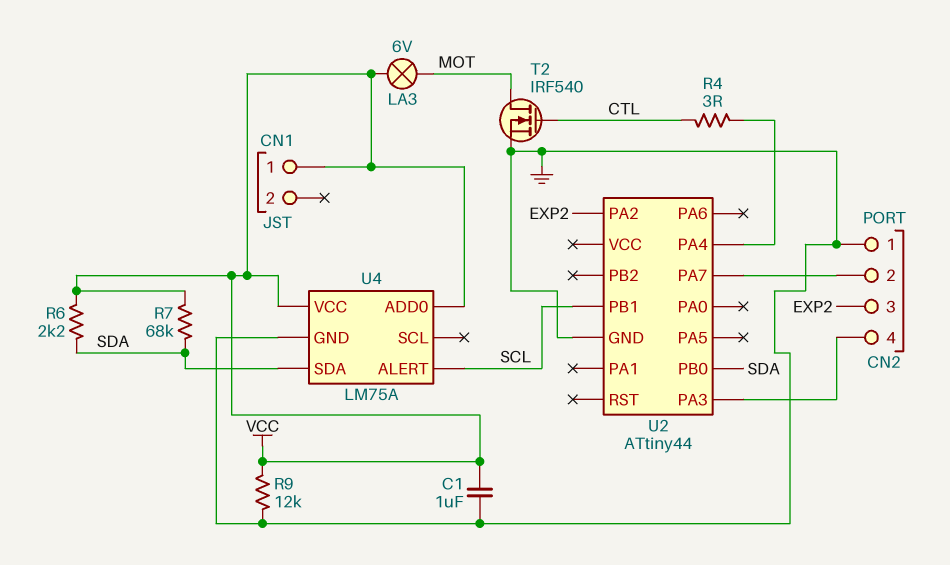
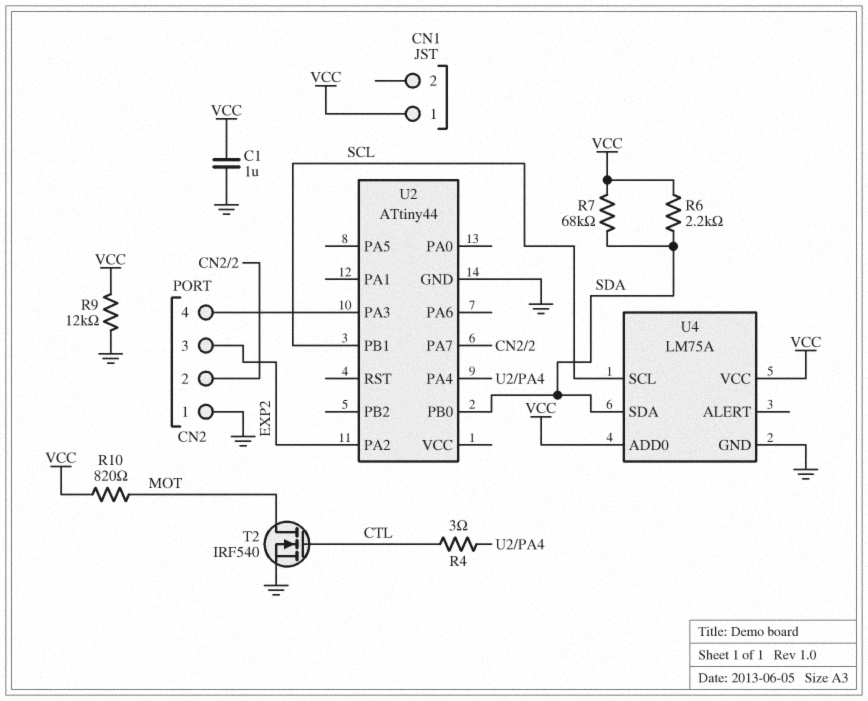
LA3: lamp 6V (MOT, VCC) -> none
R10: none -> 820 (MOT, VCC)
U4 pin ALERT: SCL -> none
U4 pin SCL: none -> SCL

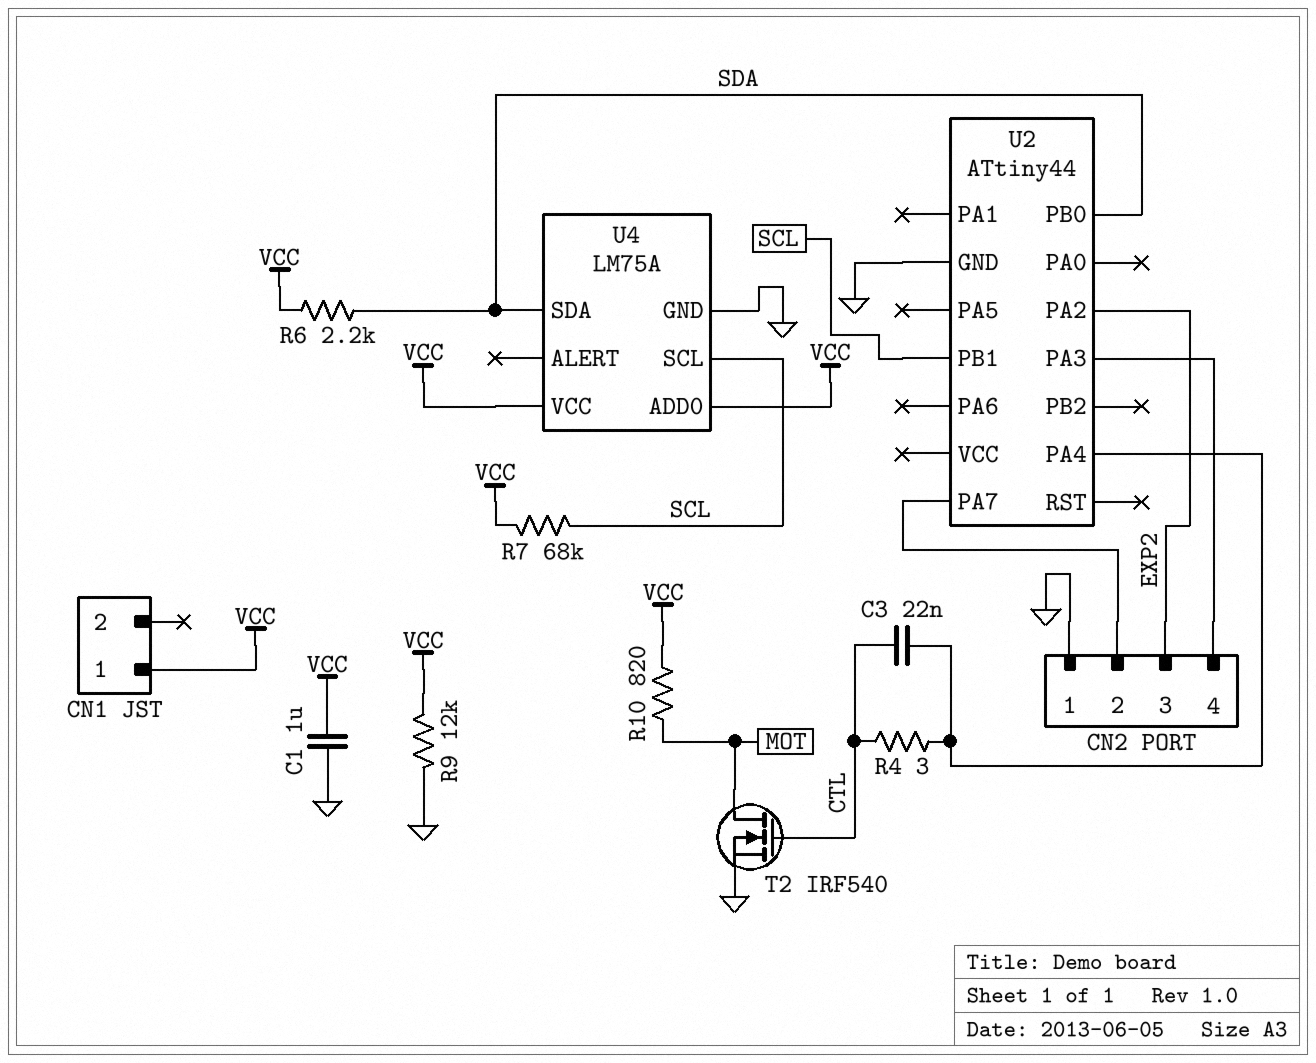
C3: none -> 22nF (CTL, U2/PA4)
R7: 68k (SDA, VCC) -> 68k (SCL, VCC)

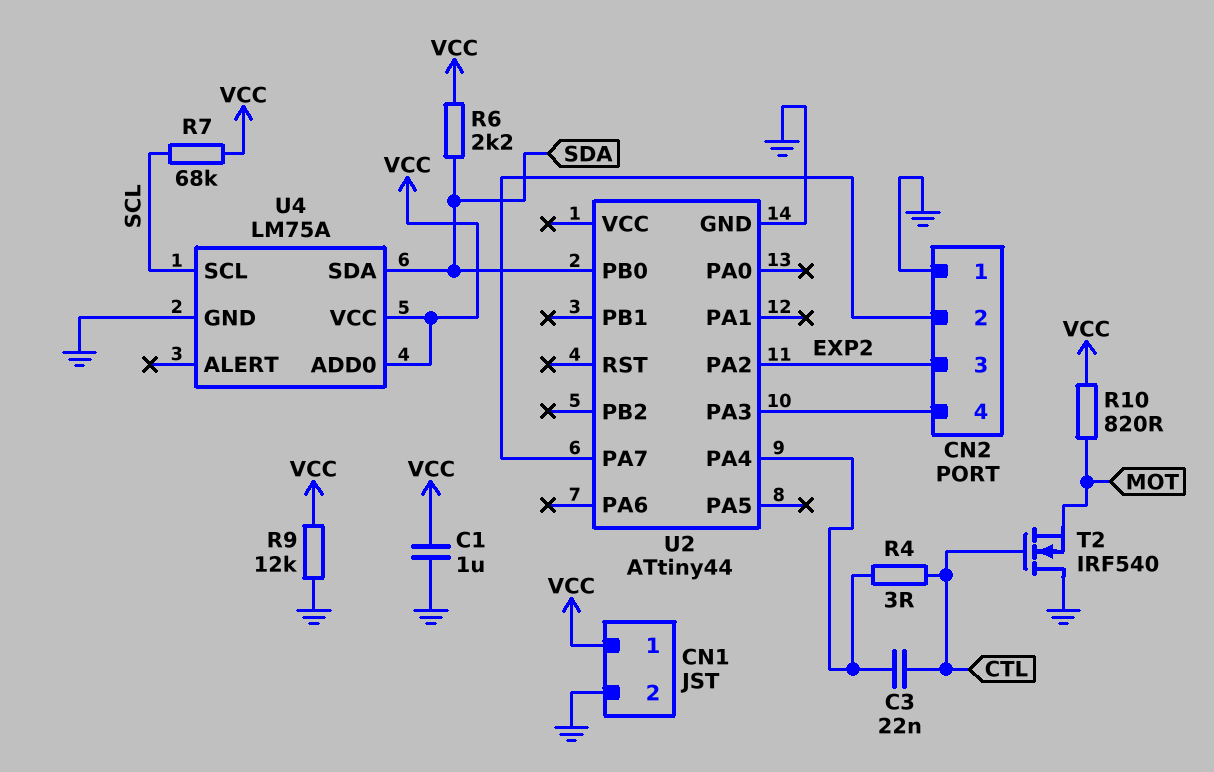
CN1 pin 2: none -> GND
T2: NMOS IRF540 (G CTL, D MOT, S GND) -> NMOS IRF540 (G CTL, D GND, S MOT)
U2 pin PB1: SCL -> none

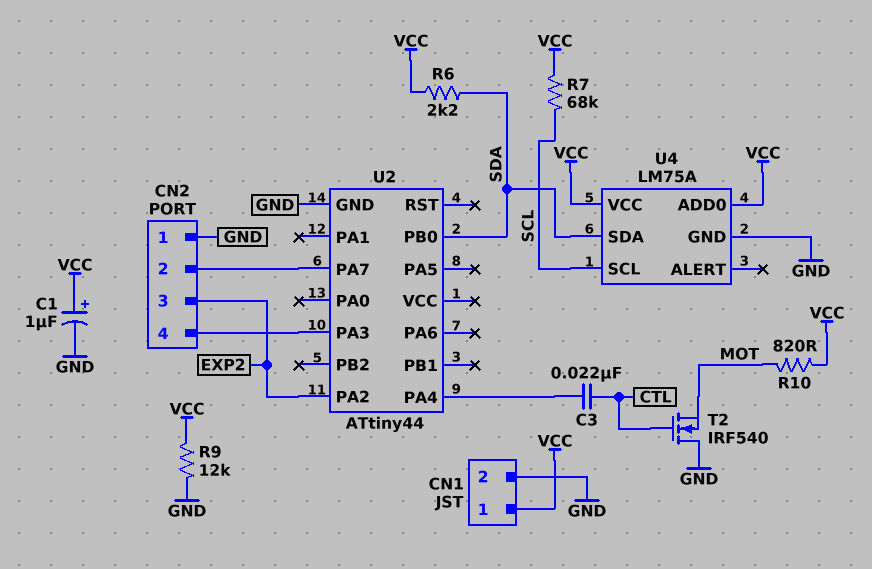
C1: 1uF (GND, VCC) -> 1uF (plus VCC, minus GND)
R4: 3 (CTL, U2/PA4) -> none

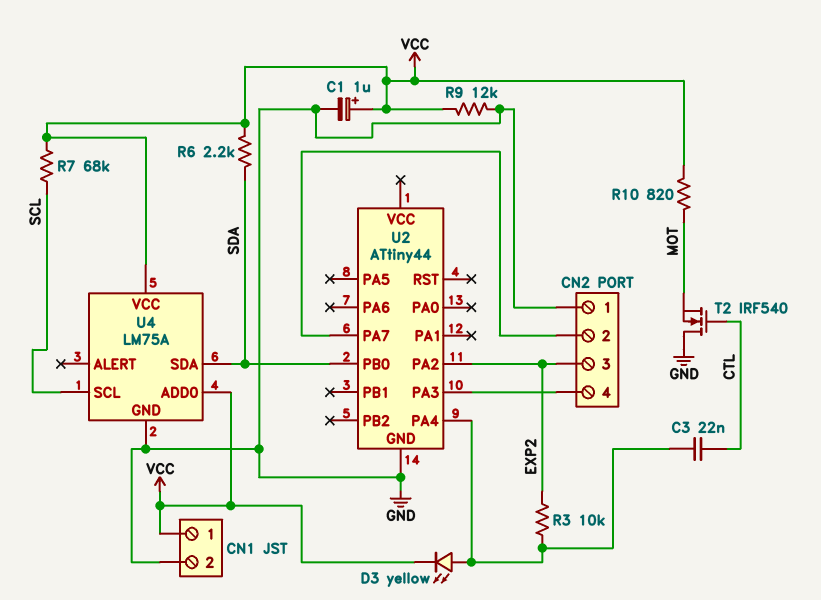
D3: none -> LED yellow (A U2/PA4, K VCC)
R3: none -> 10k (EXP2, U2/PA4)

